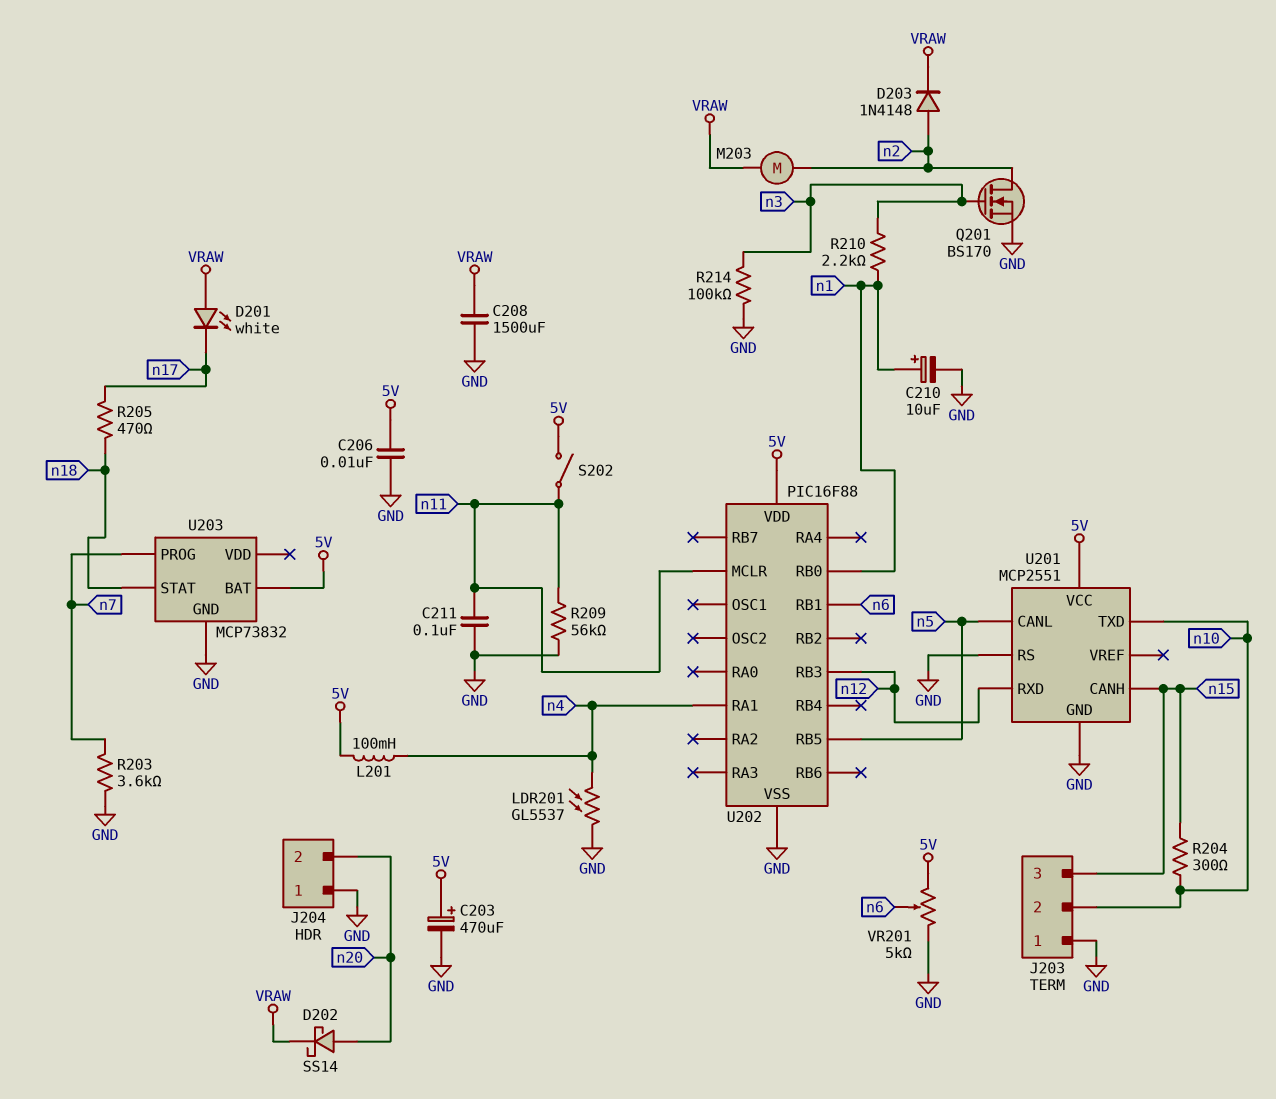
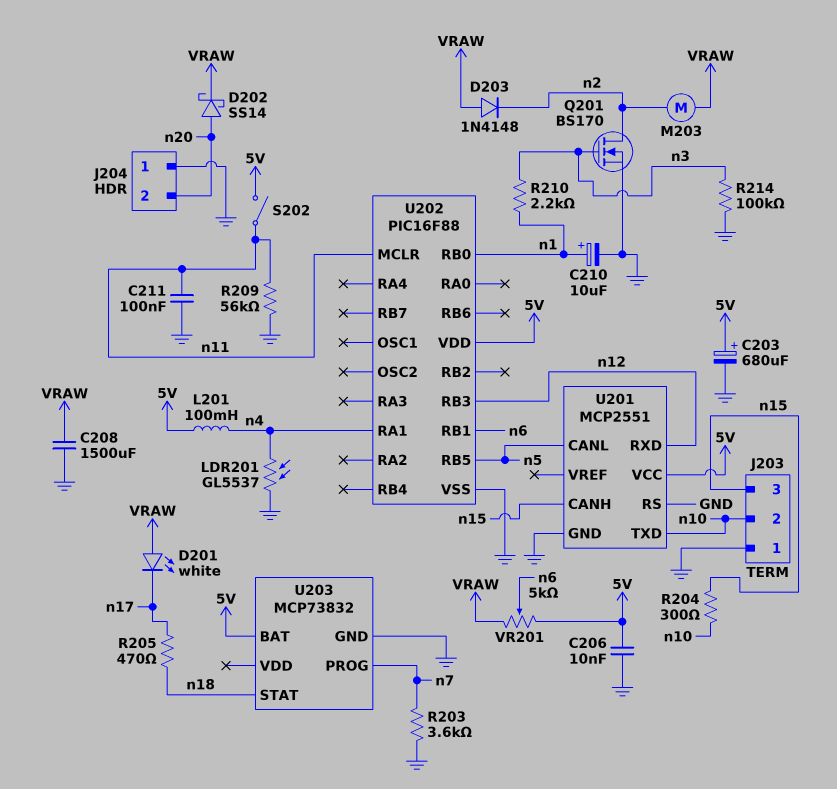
C203: 470uF (plus 5V, minus GND) -> 680uF (plus 5V, minus GND)
D203: diode 1N4148 (A n2, K VRAW) -> diode 1N4148 (A VRAW, K n2)
VR201: 5k (5V, GND, wiper n6) -> 5k (5V, VRAW, wiper n6)

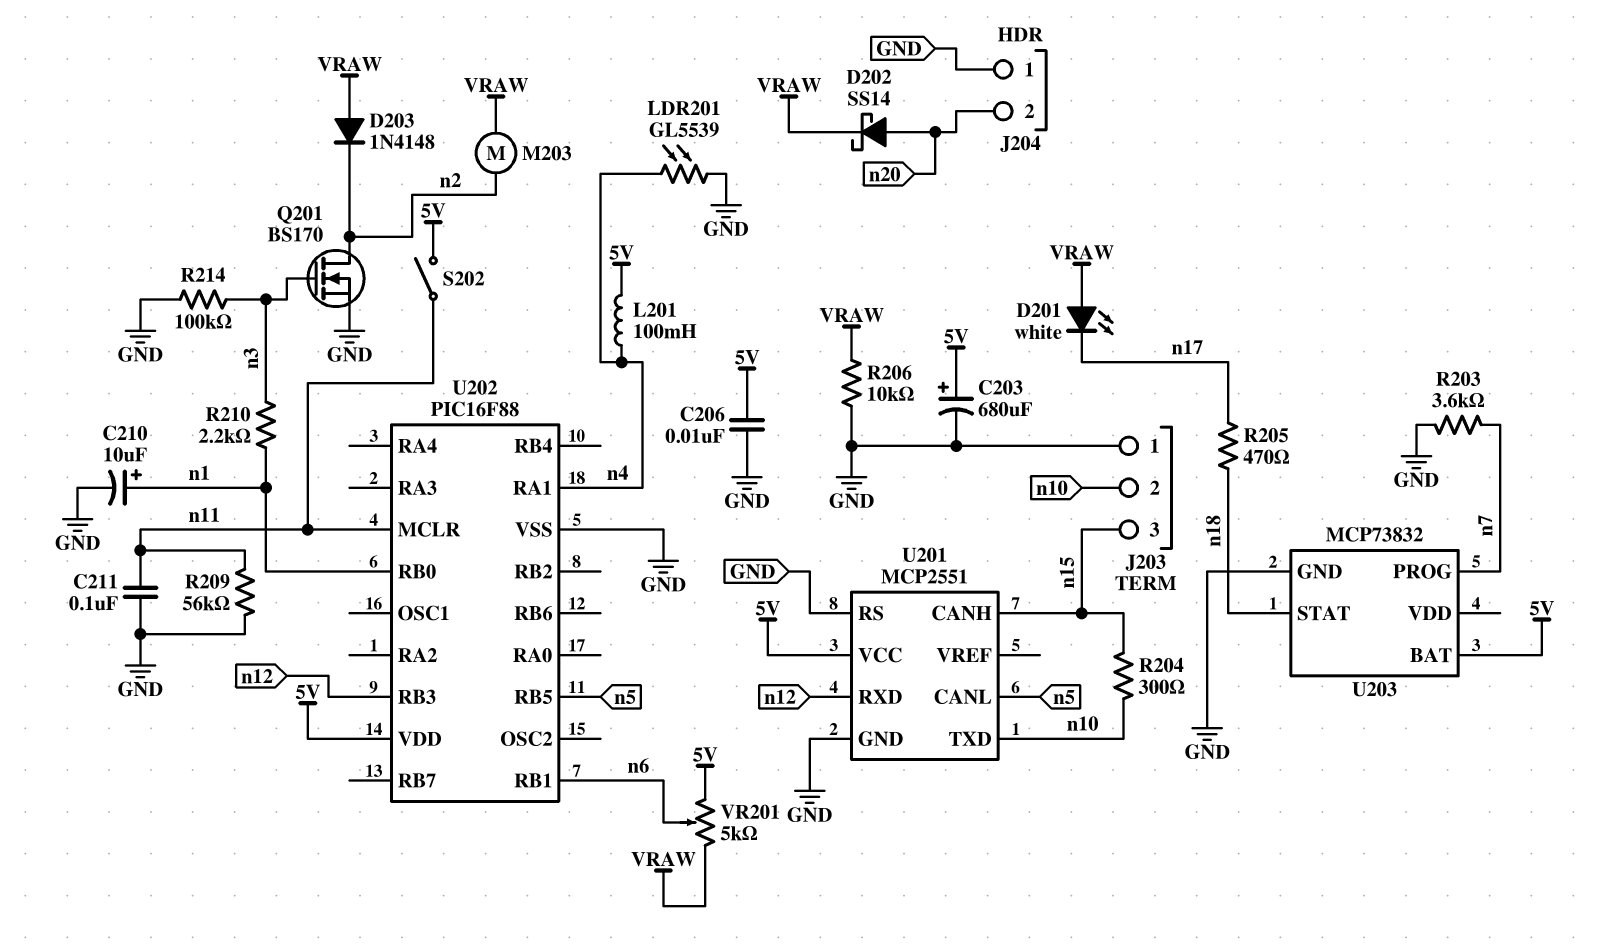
C208: 1500uF (GND, VRAW) -> none
LDR201: GL5537 (GND, n4) -> GL5539 (GND, n4)
R206: none -> 10k (GND, VRAW)

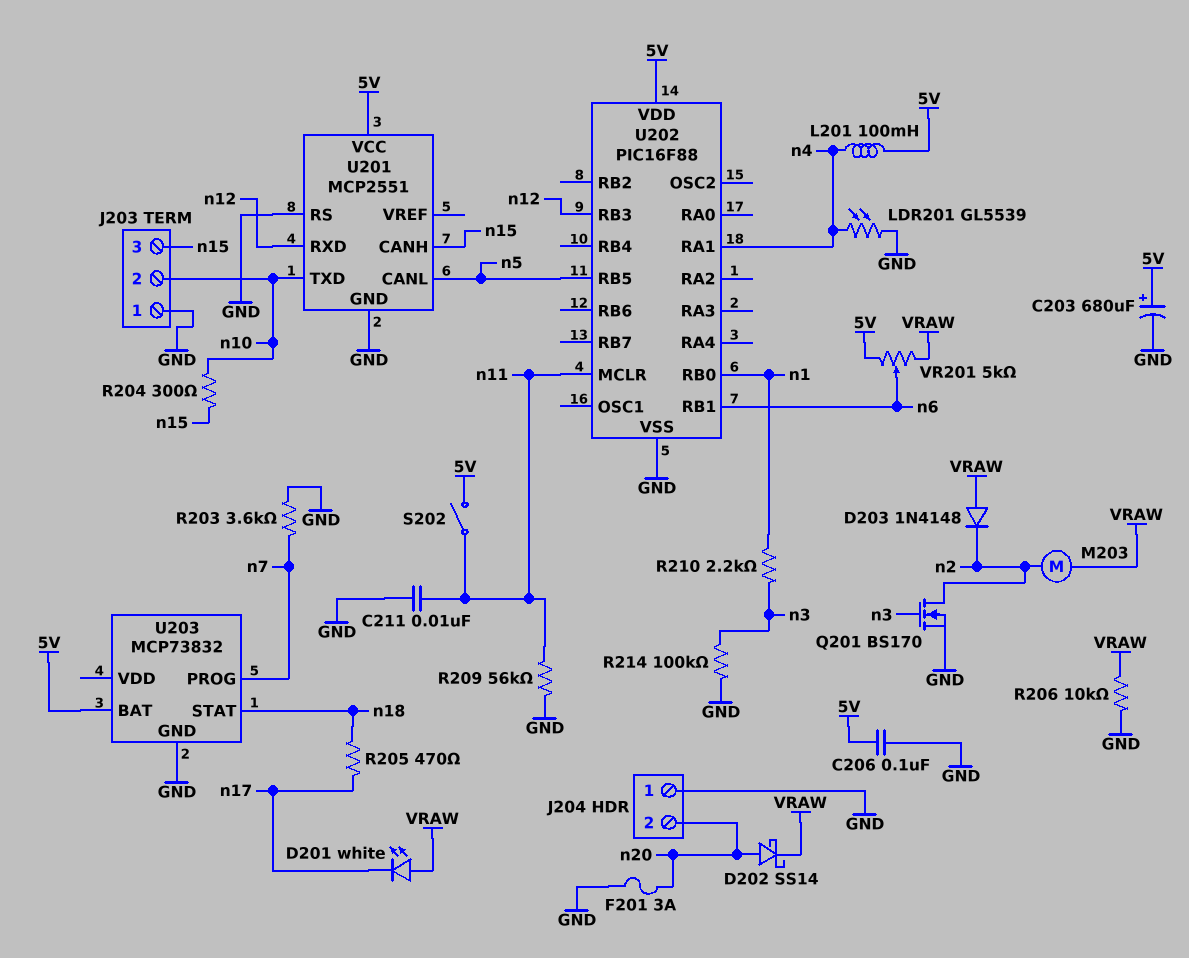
C206: 10nF (5V, GND) -> 100nF (5V, GND)
C210: 10uF (plus n1, minus GND) -> none
C211: 100nF (GND, n11) -> 10nF (GND, n11)
F201: none -> 3A (GND, n20)

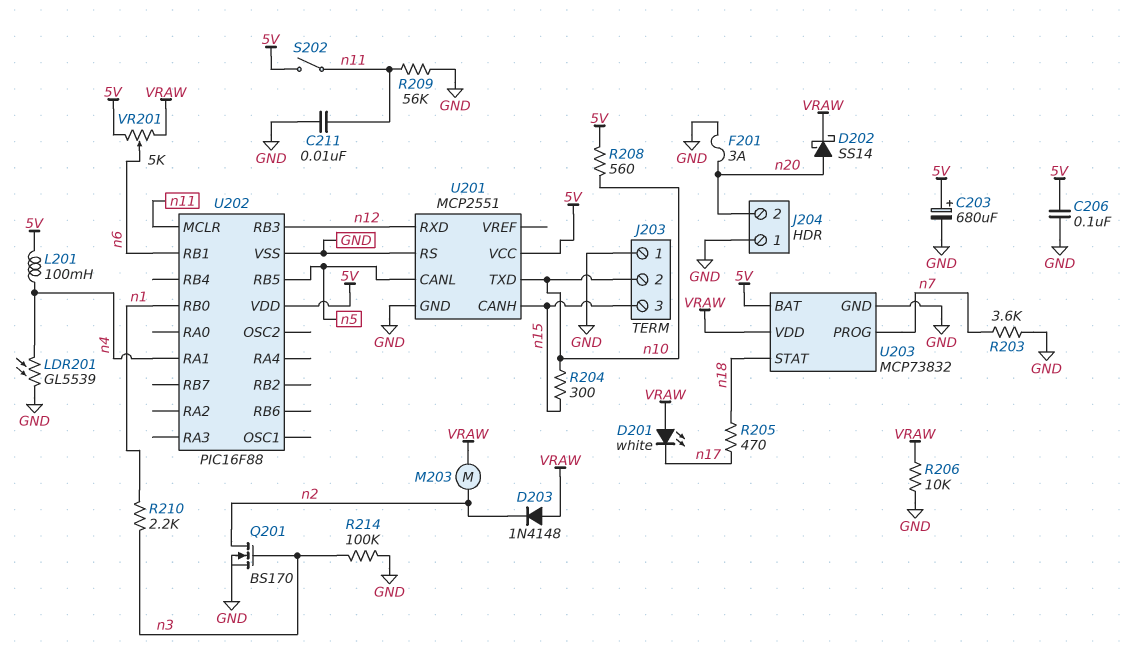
R208: none -> 560 (5V, n10)
U203 pin VDD: none -> VRAW

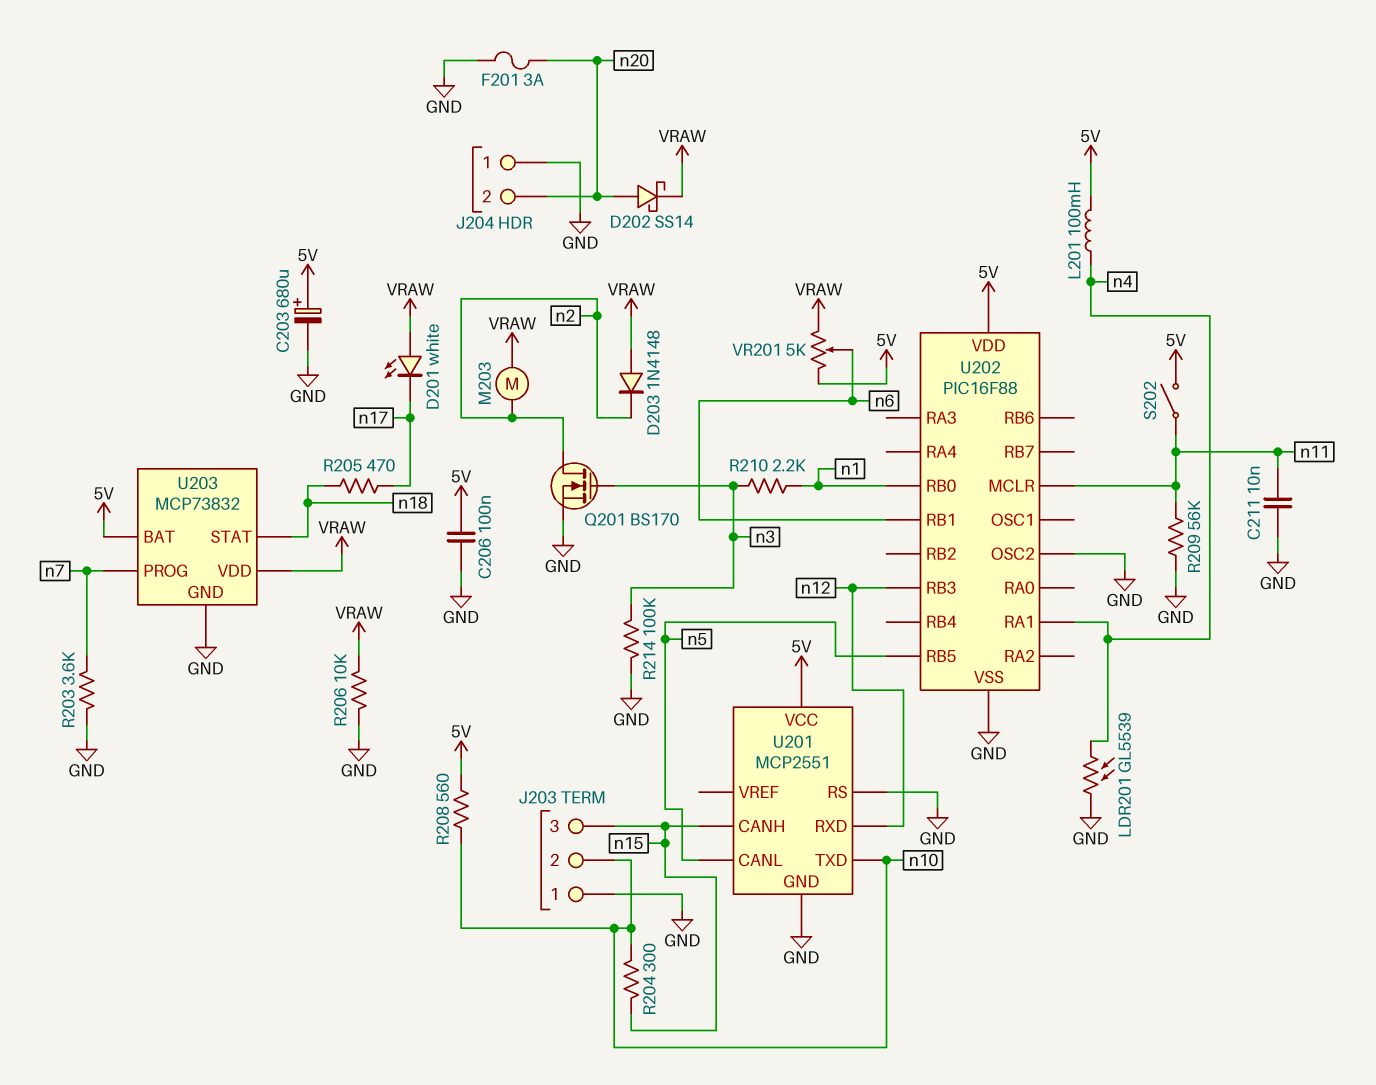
U202 pin OSC2: none -> GND

